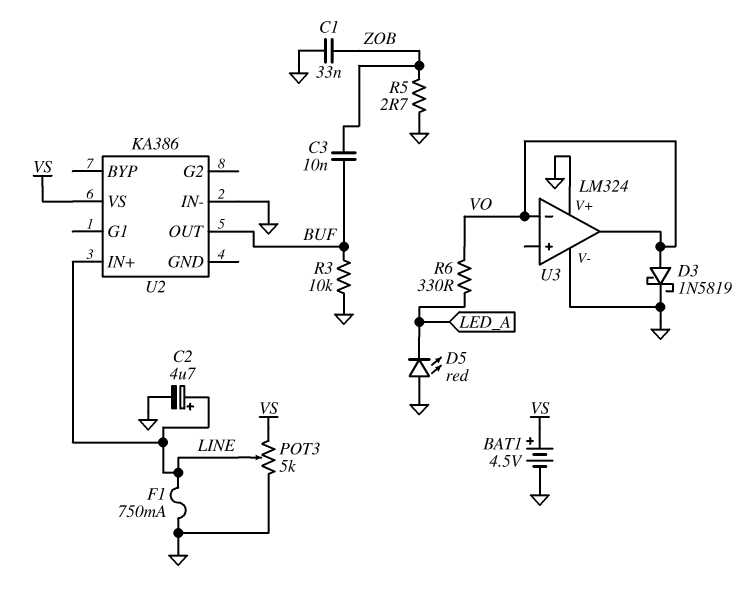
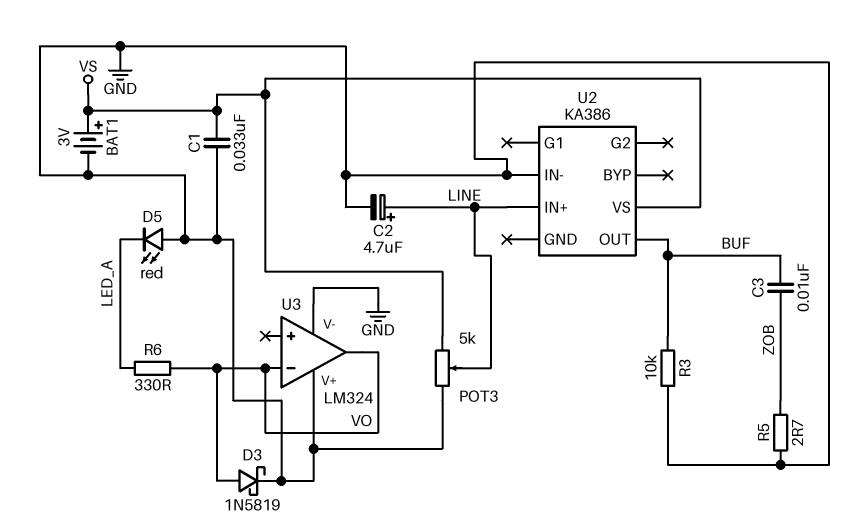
BAT1: 4.5V (plus VS, minus GND) -> 3V (plus VS, minus GND)
C1: 33nF (GND, ZOB) -> 33nF (GND, VS)
F1: 750mA (GND, LINE) -> none

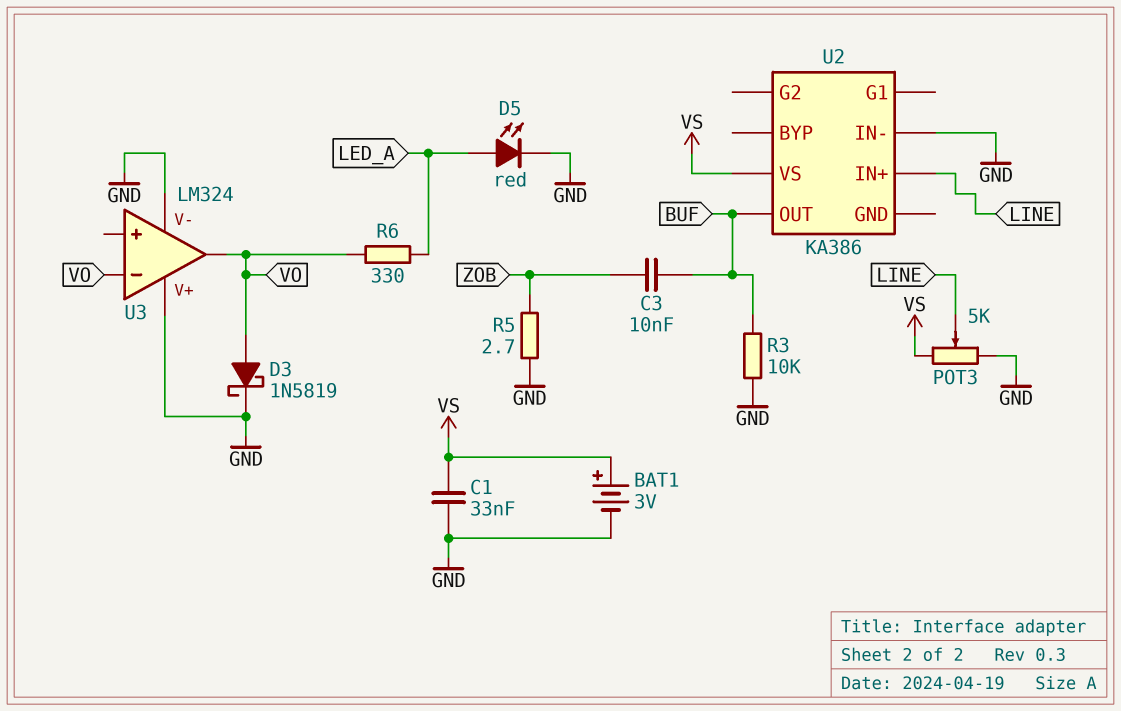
C2: 4.7uF (plus LINE, minus GND) -> none
D5: LED red (A GND, K LED_A) -> LED red (A LED_A, K GND)

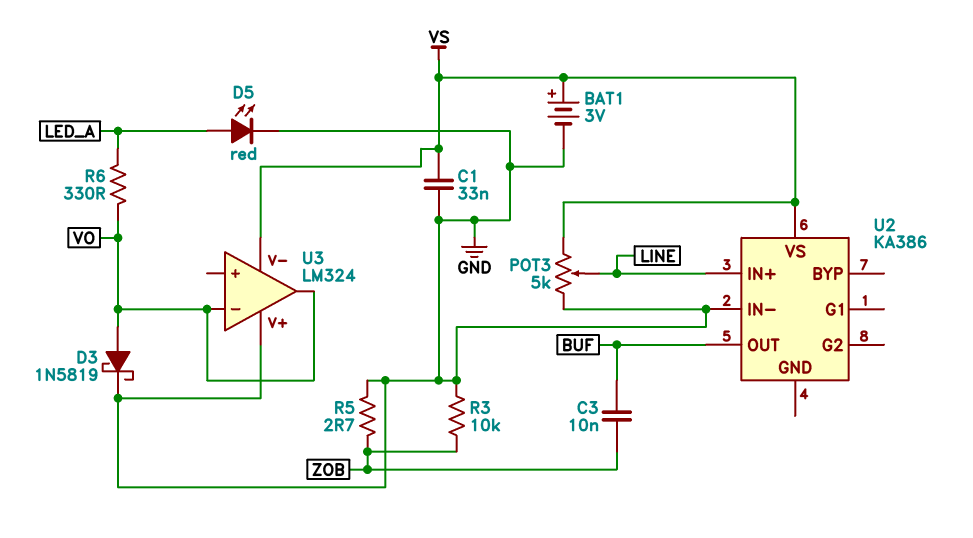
R3: 10k (BUF, GND) -> 10k (GND, ZOB)
U3 pin V-: GND -> VS

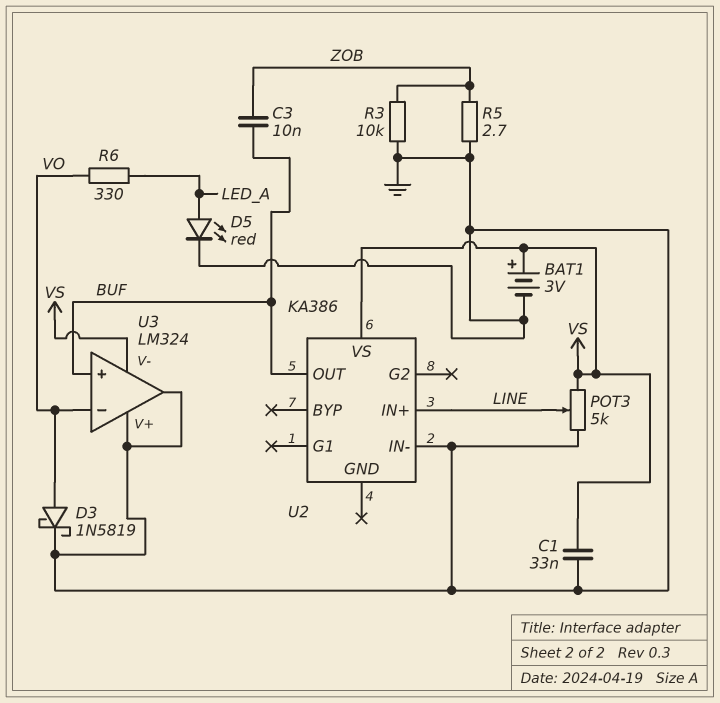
U3 pin in+: none -> BUF
U3 pin out: VO -> GND

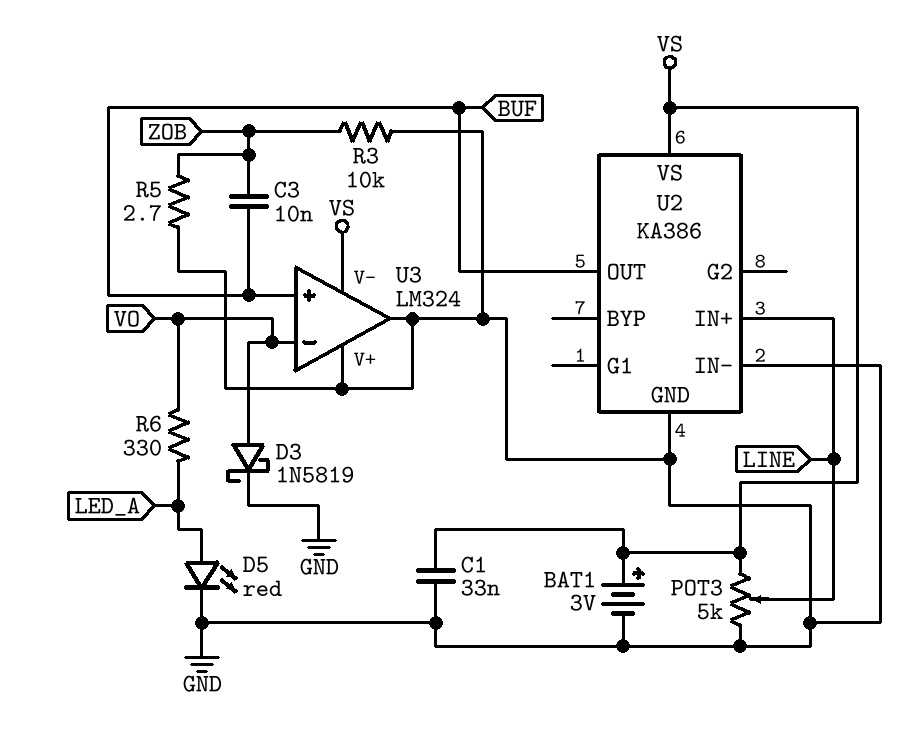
U2 pin GND: none -> GND

